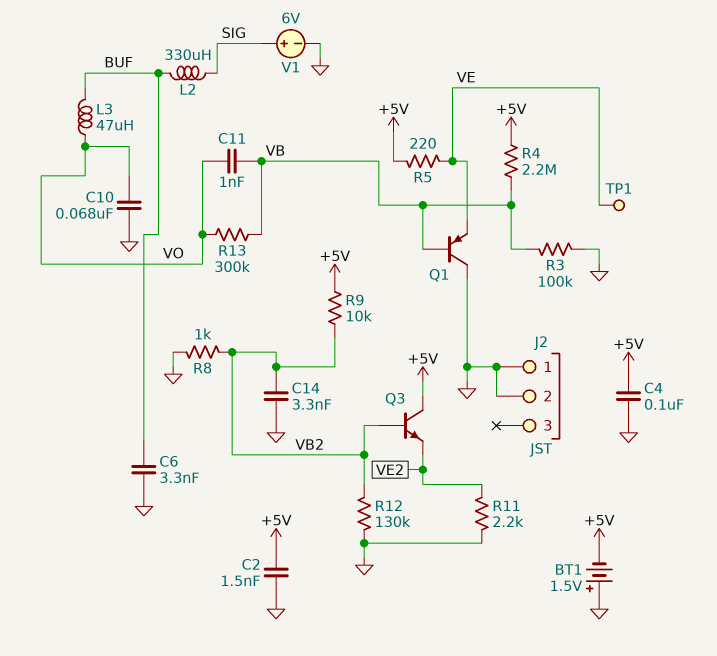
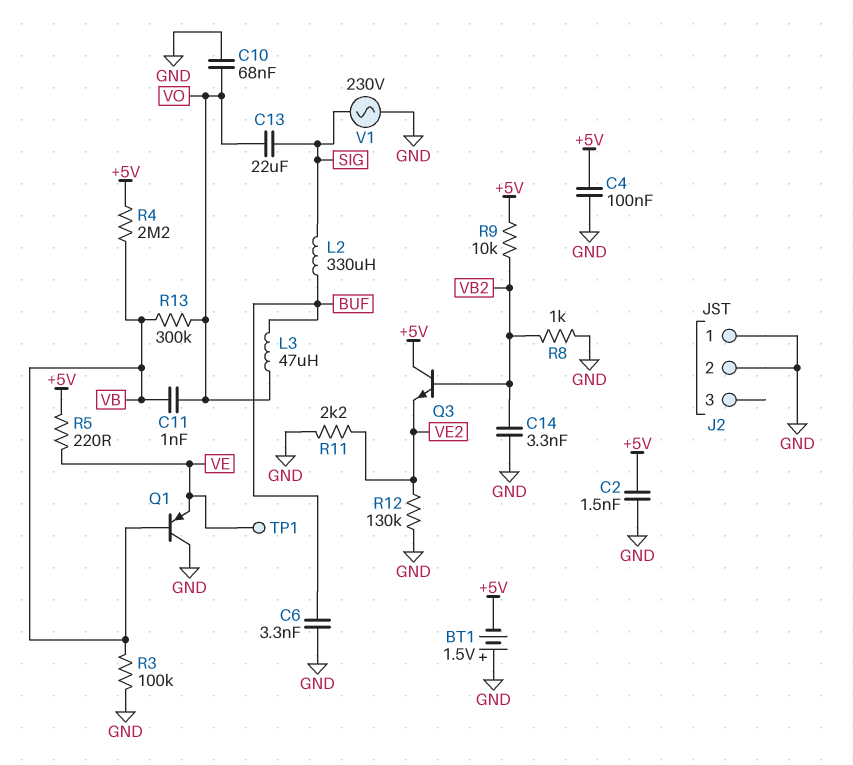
C13: none -> 22uF (SIG, VO)
R12: 130k (GND, VB2) -> 130k (GND, VE2)
V1: 6V (plus SIG, minus GND) -> AC 230V (GND, SIG)

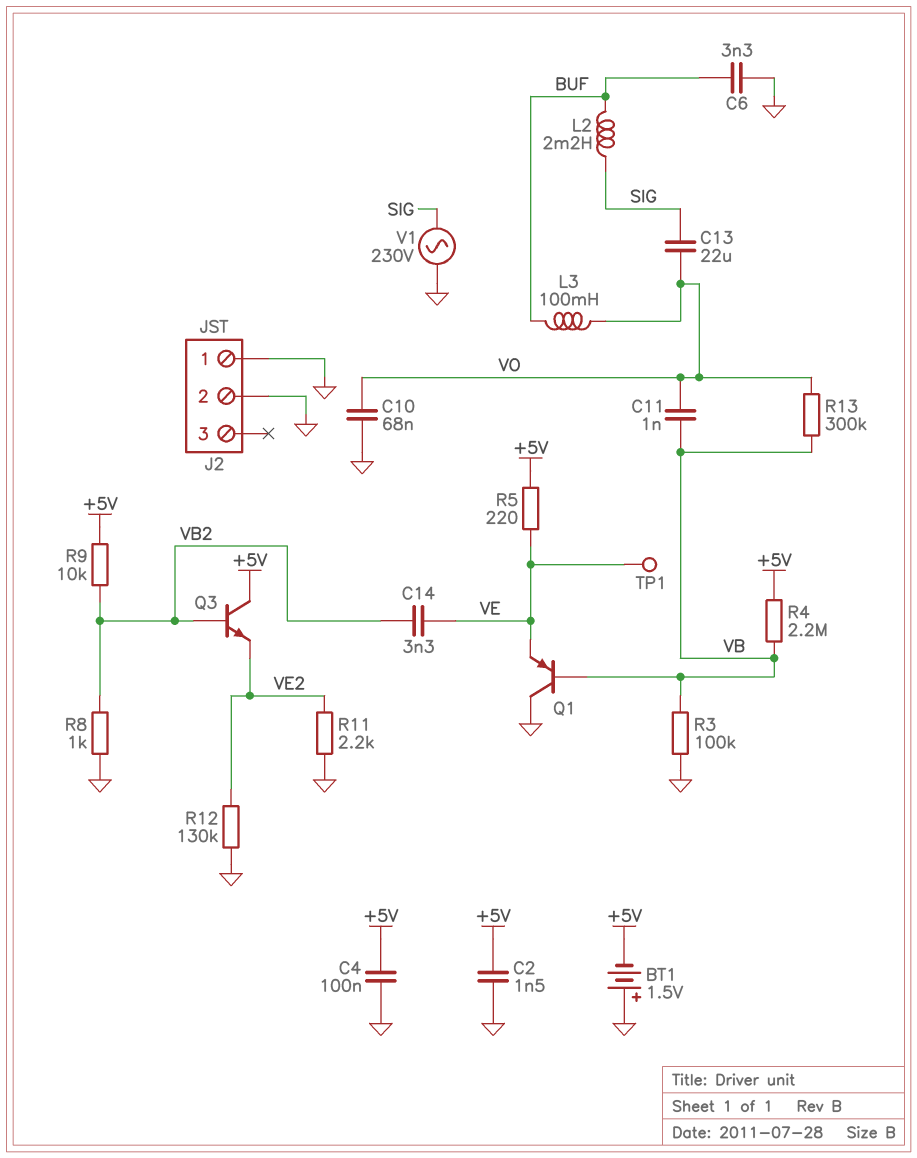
C14: 3.3nF (GND, VB2) -> 3.3nF (VB2, VE)
L2: 330uH (BUF, SIG) -> 2.2mH (BUF, SIG)
L3: 47uH (BUF, VO) -> 100mH (BUF, VO)

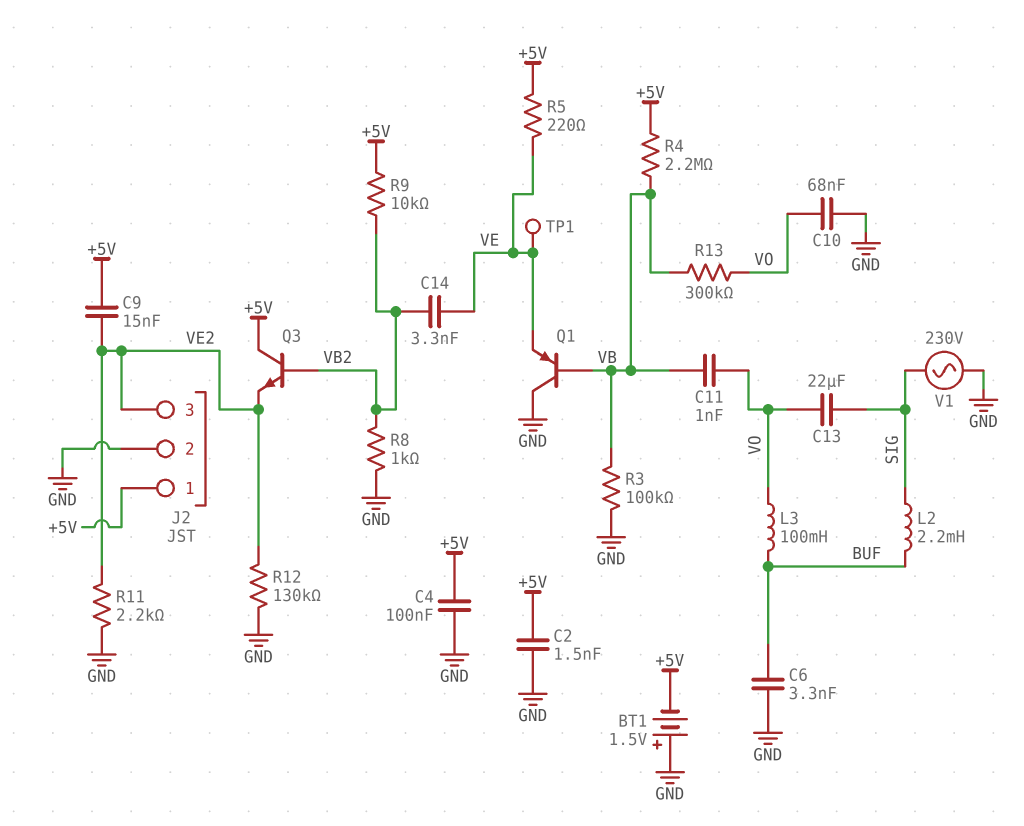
C9: none -> 15nF (+5V, VE2)
J2 pin 1: GND -> +5V
J2 pin 3: none -> VE2

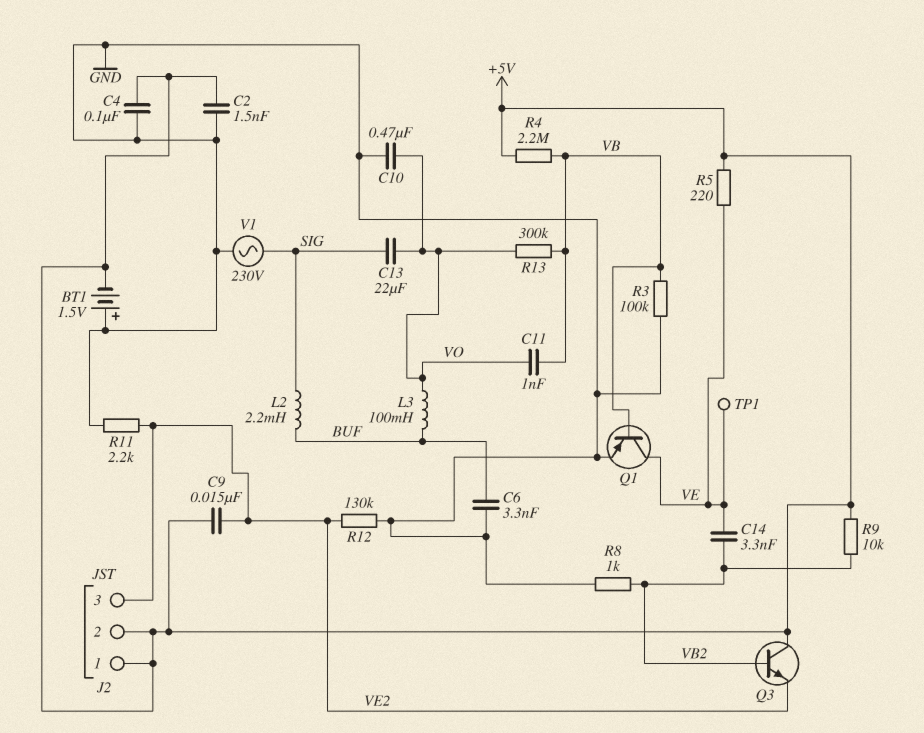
C10: 68nF (GND, VO) -> 470nF (GND, VO)
J2 pin 2: GND -> +5V
Q1: PNP (B VB, C GND, E VE) -> PNP (B VB, C VE, E GND)

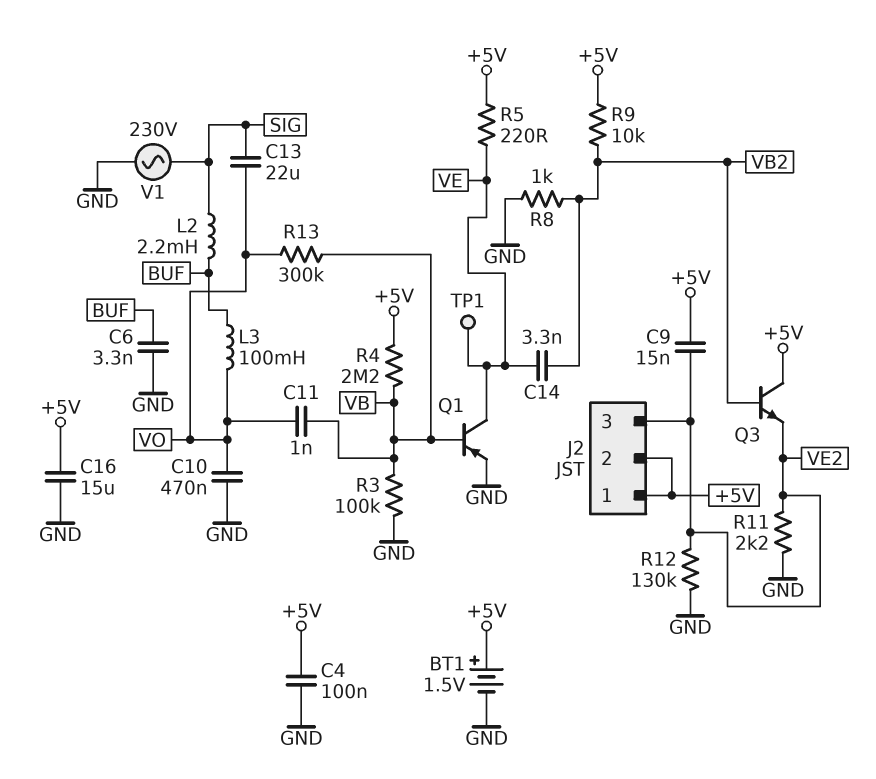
BT1: 1.5V (plus GND, minus +5V) -> 1.5V (plus +5V, minus GND)
C2: 1.5nF (+5V, GND) -> none
C16: none -> 15uF (+5V, GND)

